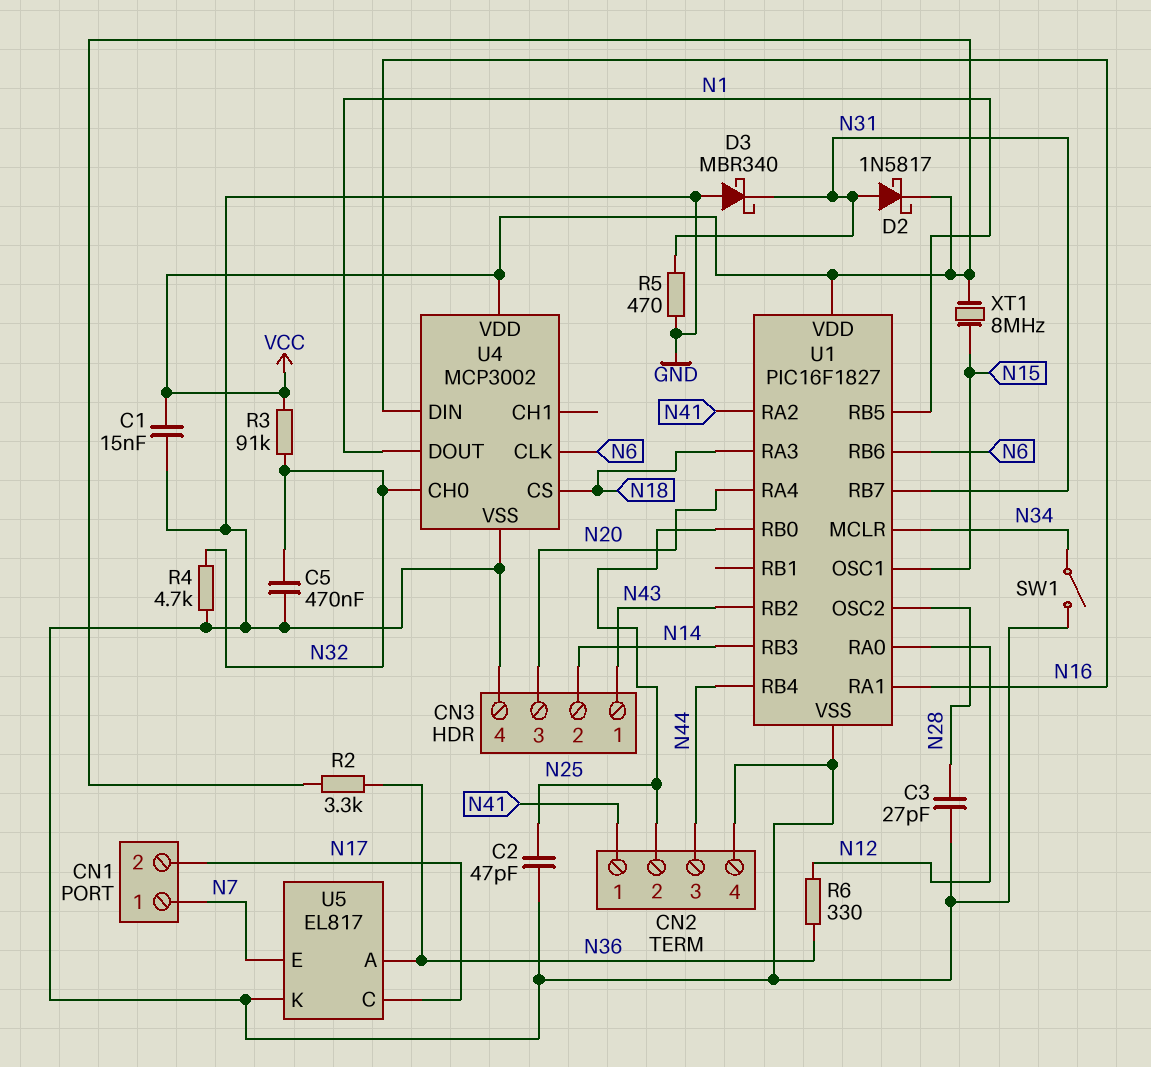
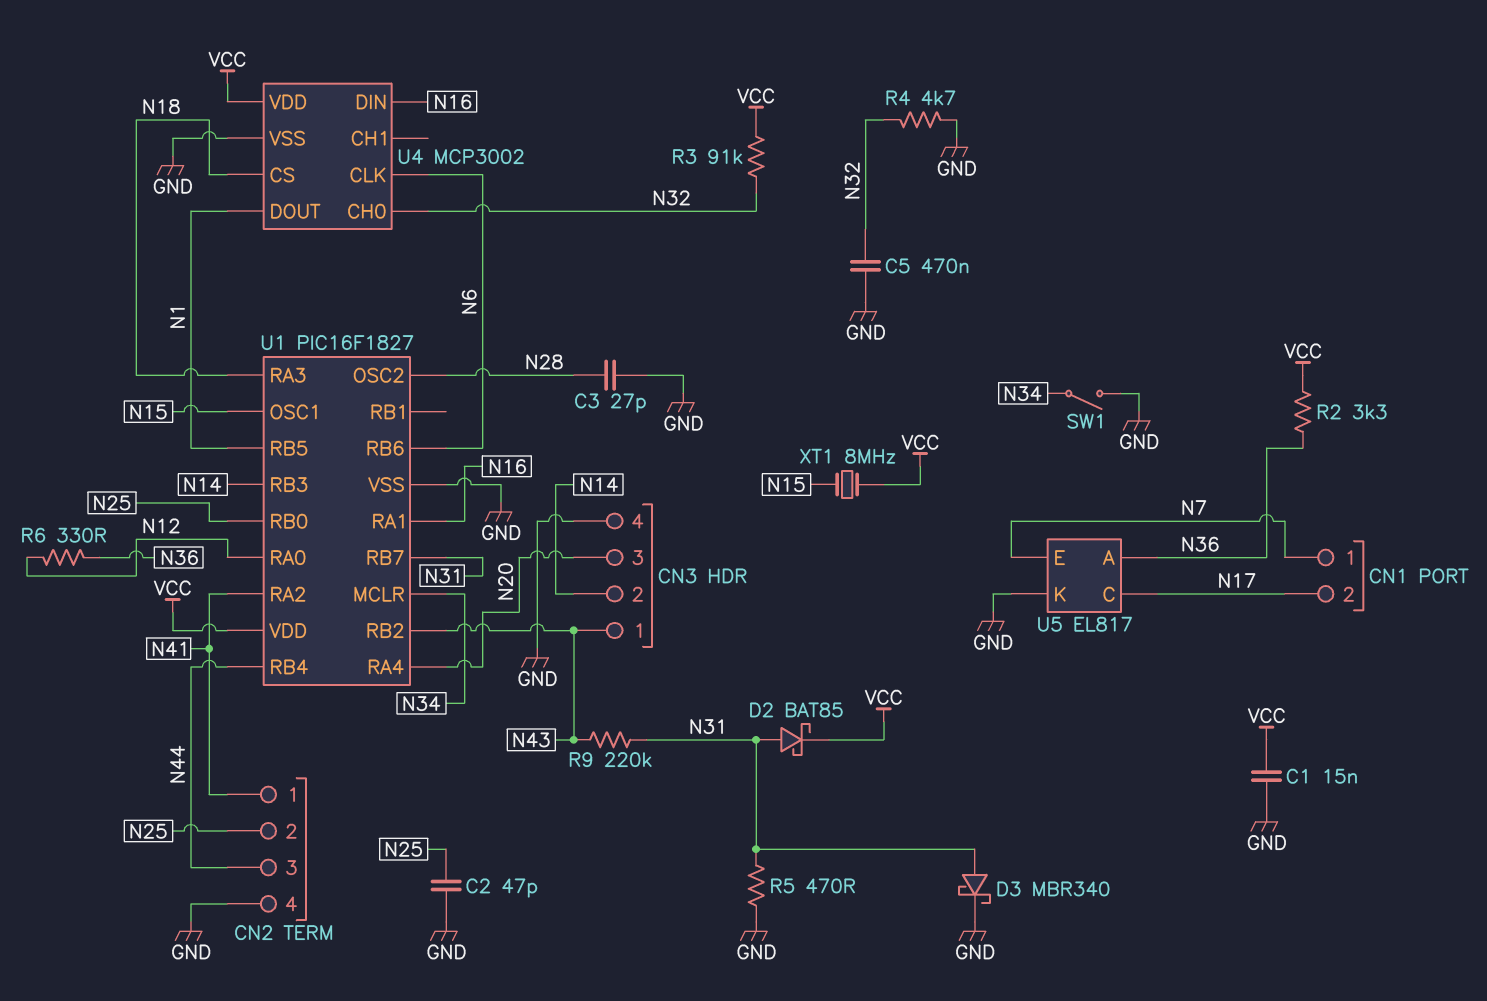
D2: schottky 1N5817 (A N31, K VCC) -> schottky BAT85 (A N31, K VCC)
D3: schottky MBR340 (A GND, K N31) -> schottky MBR340 (A N31, K GND)
R9: none -> 220k (N31, N43)

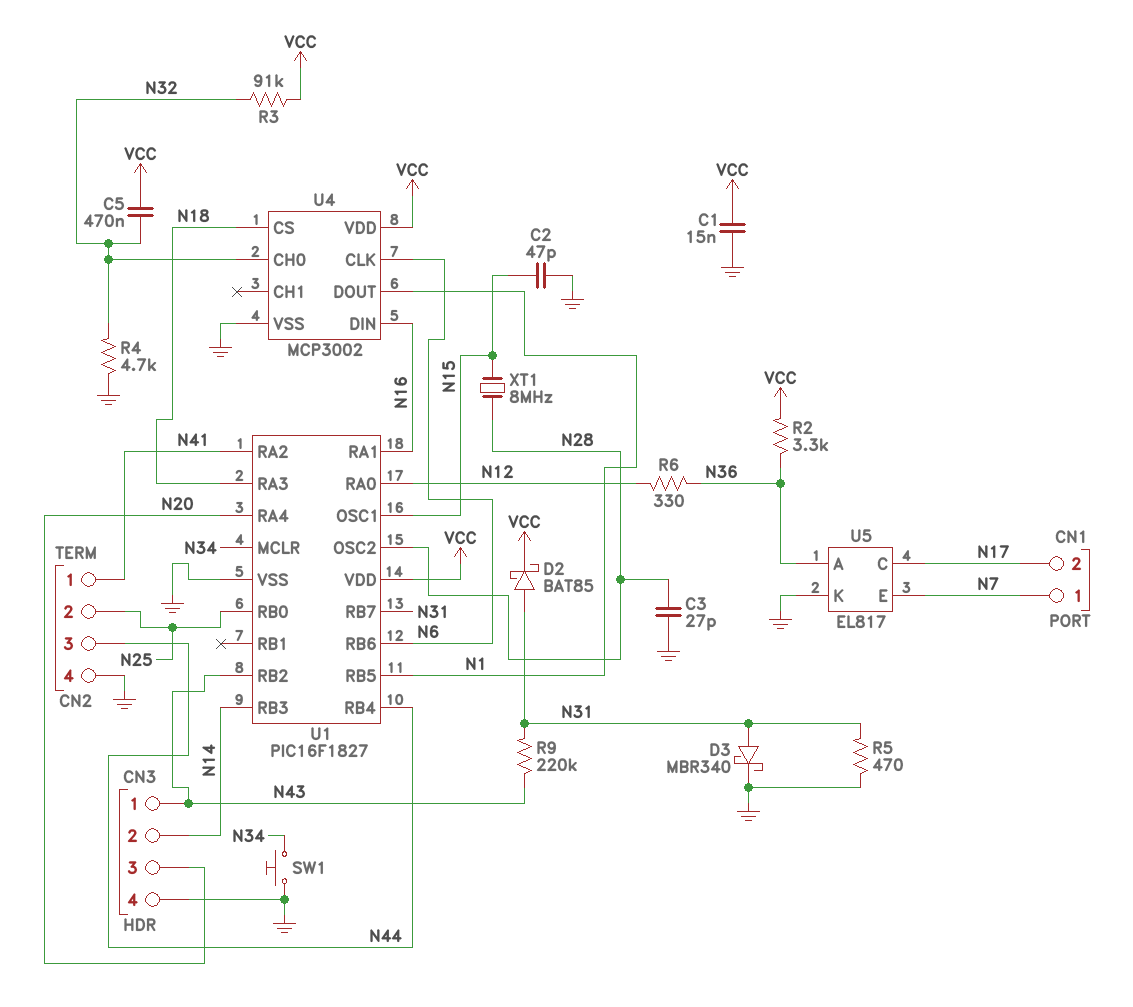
C2: 47pF (GND, N25) -> 47pF (GND, N15)
C5: 470nF (GND, N32) -> 470nF (N32, VCC)
SW1: switch (GND, N34) -> button (GND, N34)
XT1: 8MHz (N15, VCC) -> 8MHz (N15, N28)

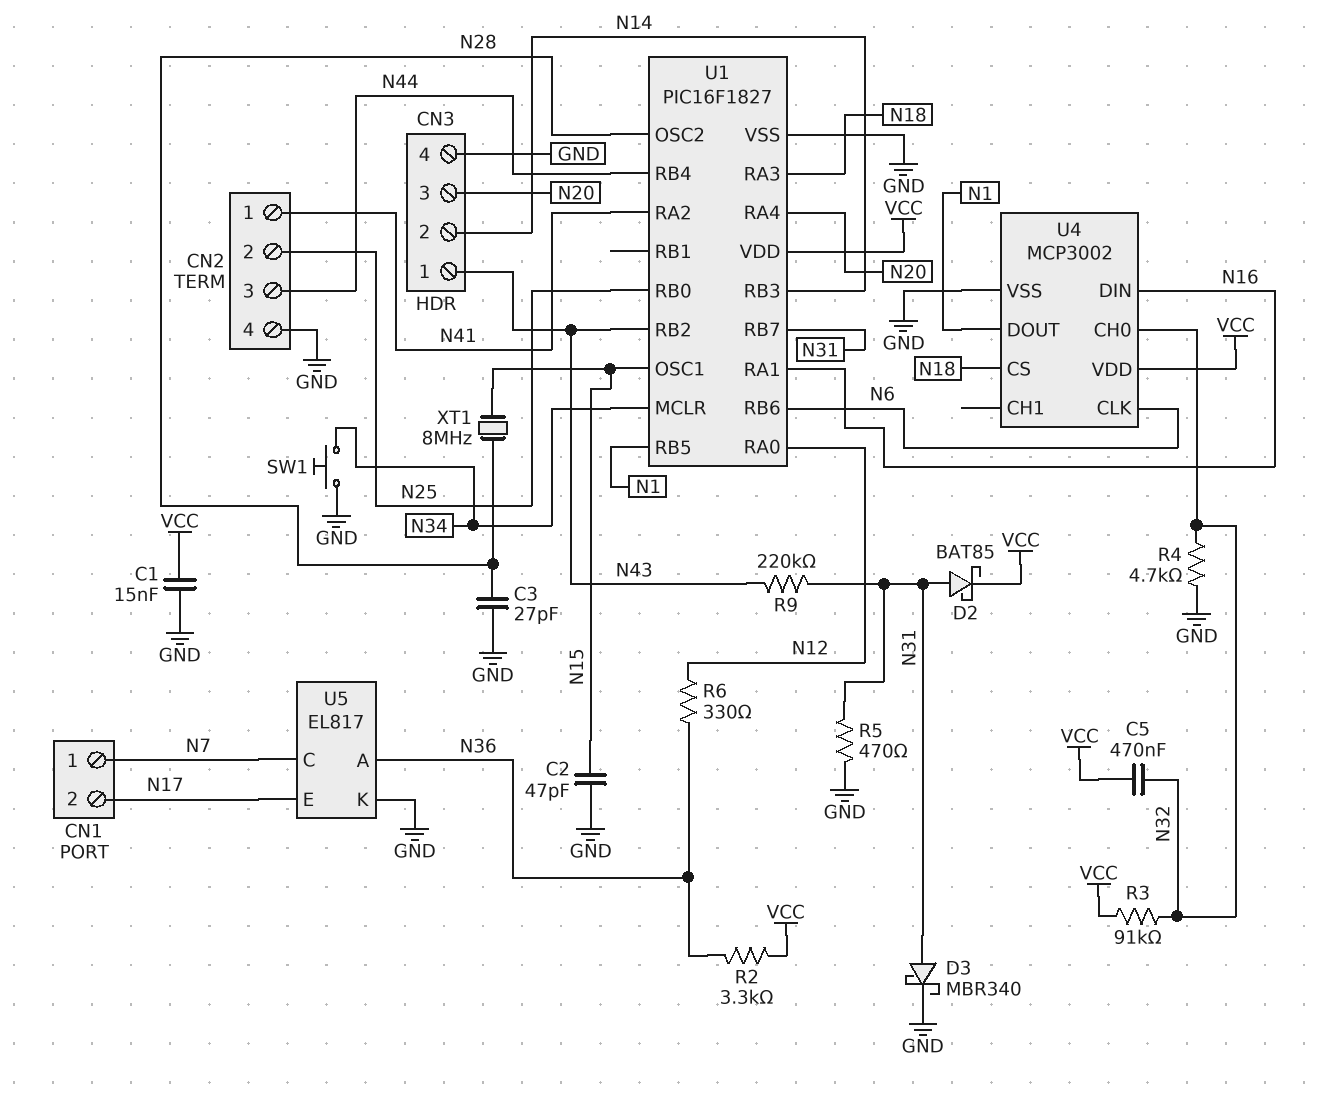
U5 pin C: N17 -> N7
U5 pin E: N7 -> N17

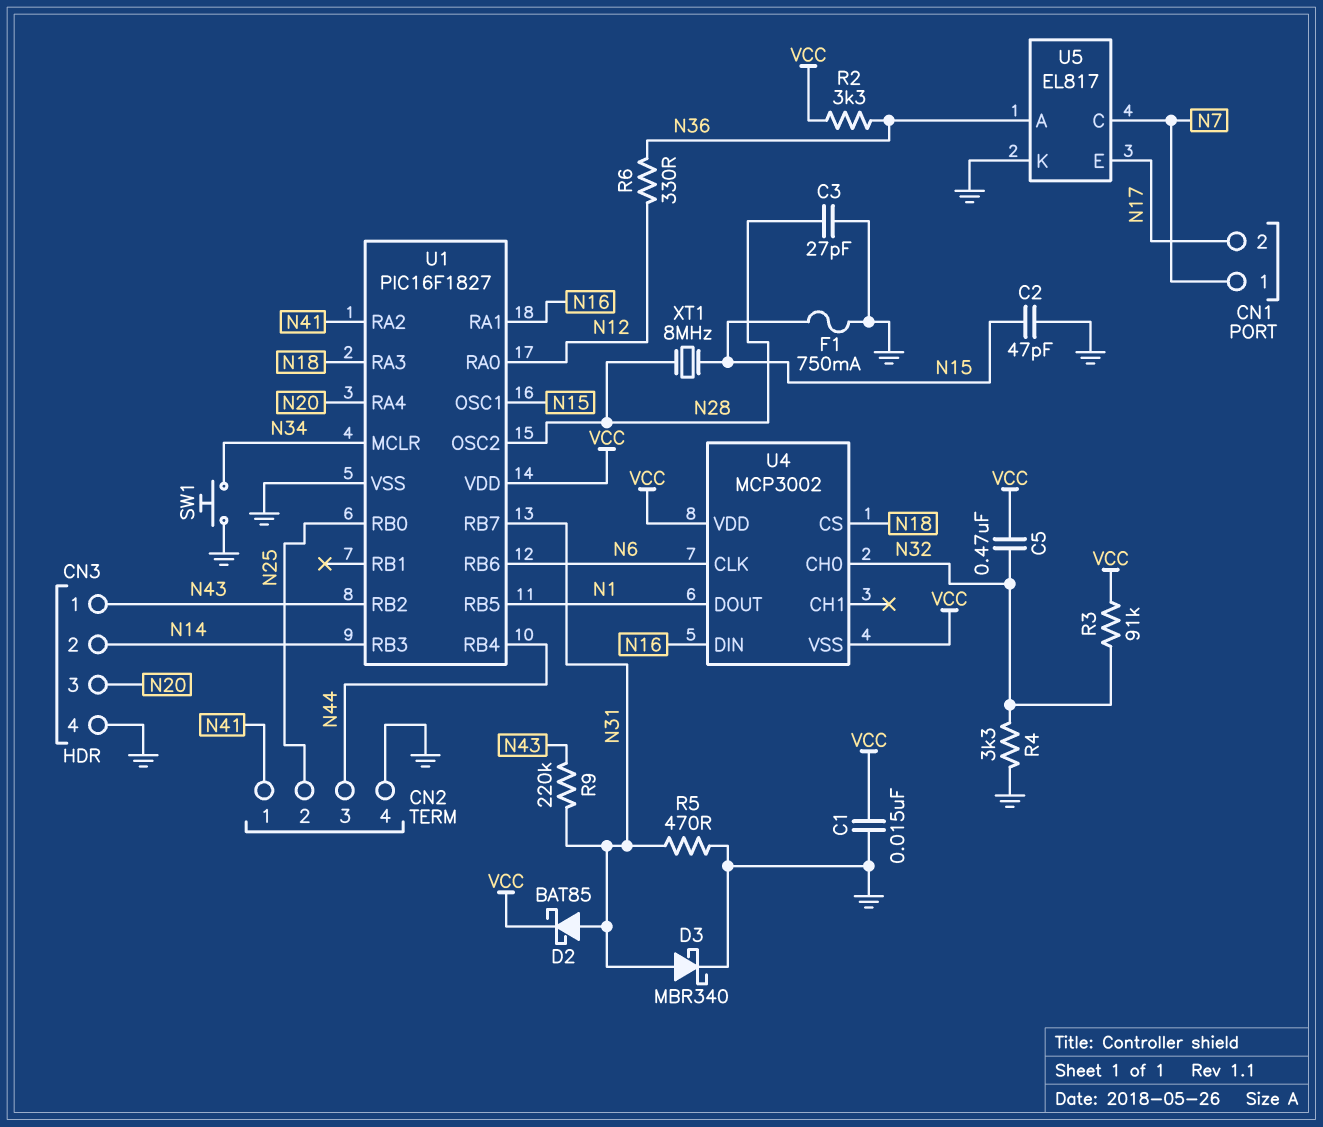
F1: none -> 750mA (GND, N15)
R4: 4.7k (GND, N32) -> 3.3k (GND, N32)
U4 pin VSS: GND -> VCC

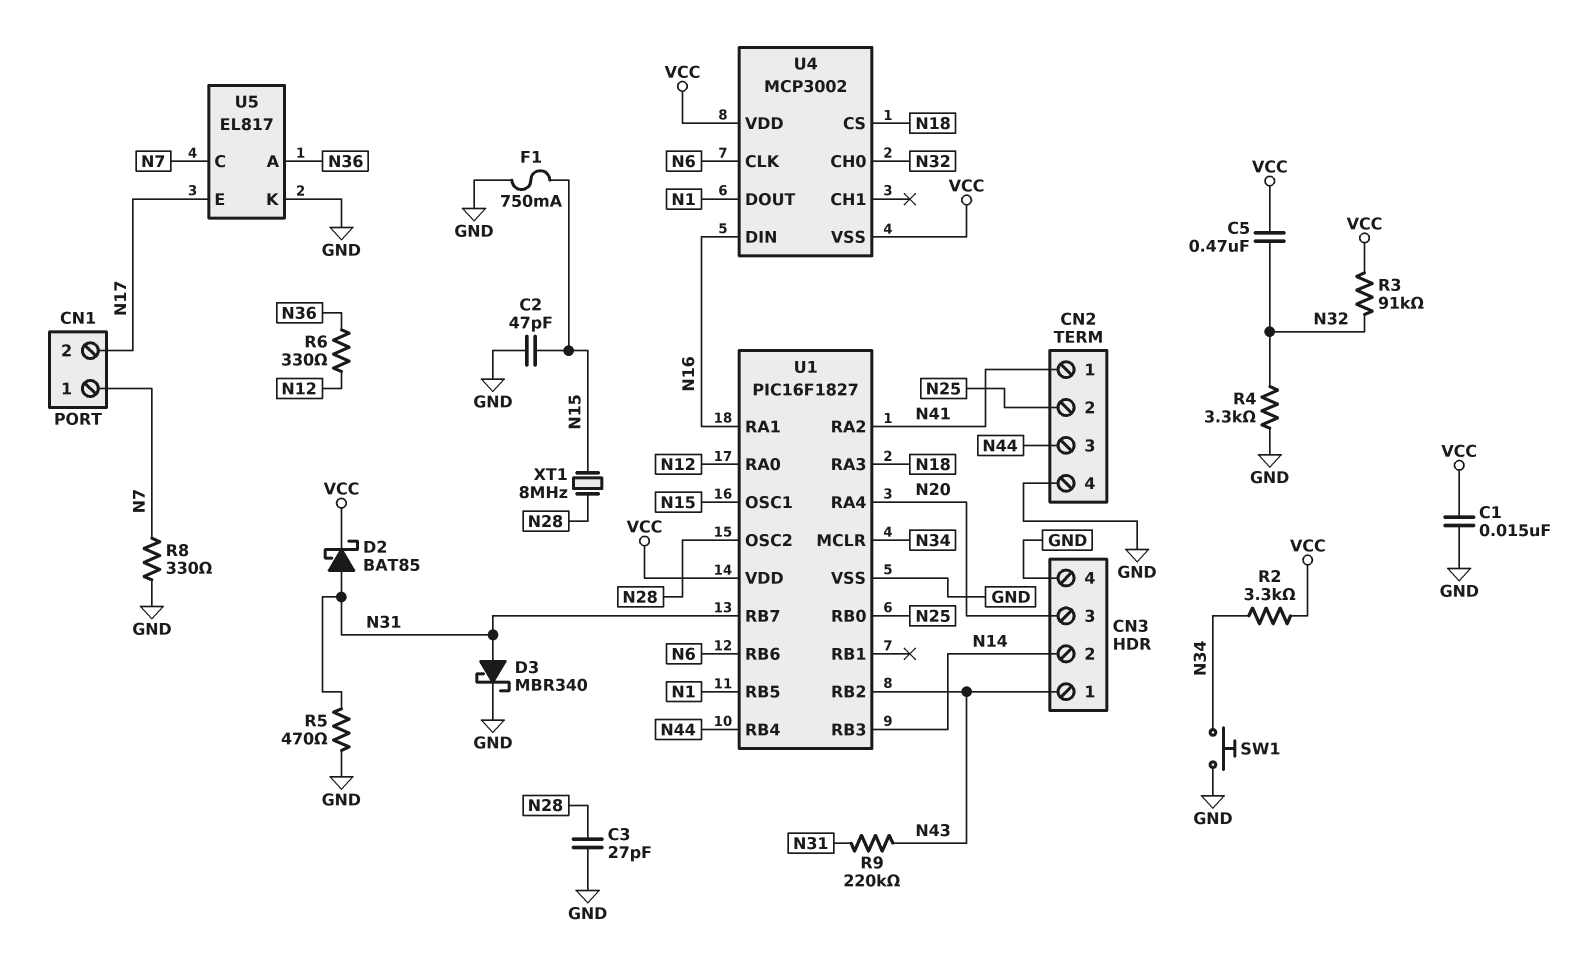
R2: 3.3k (N36, VCC) -> 3.3k (N34, VCC)
R8: none -> 330 (GND, N7)

